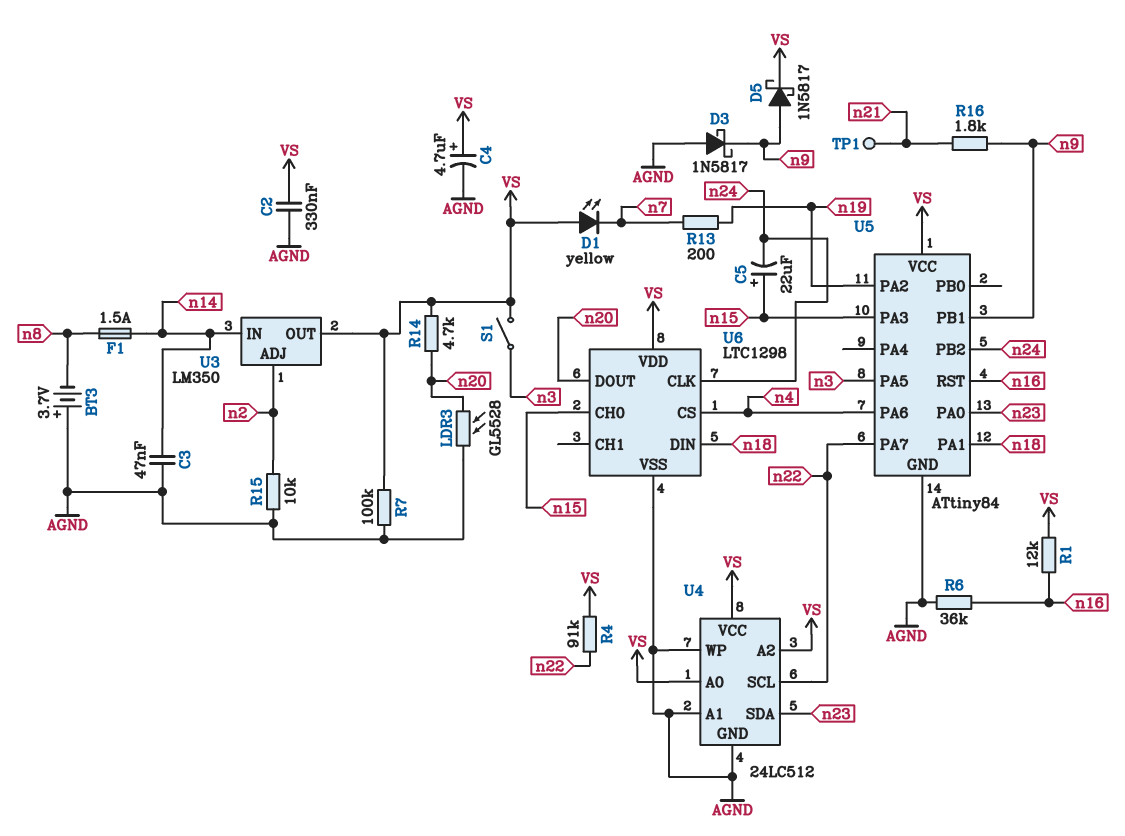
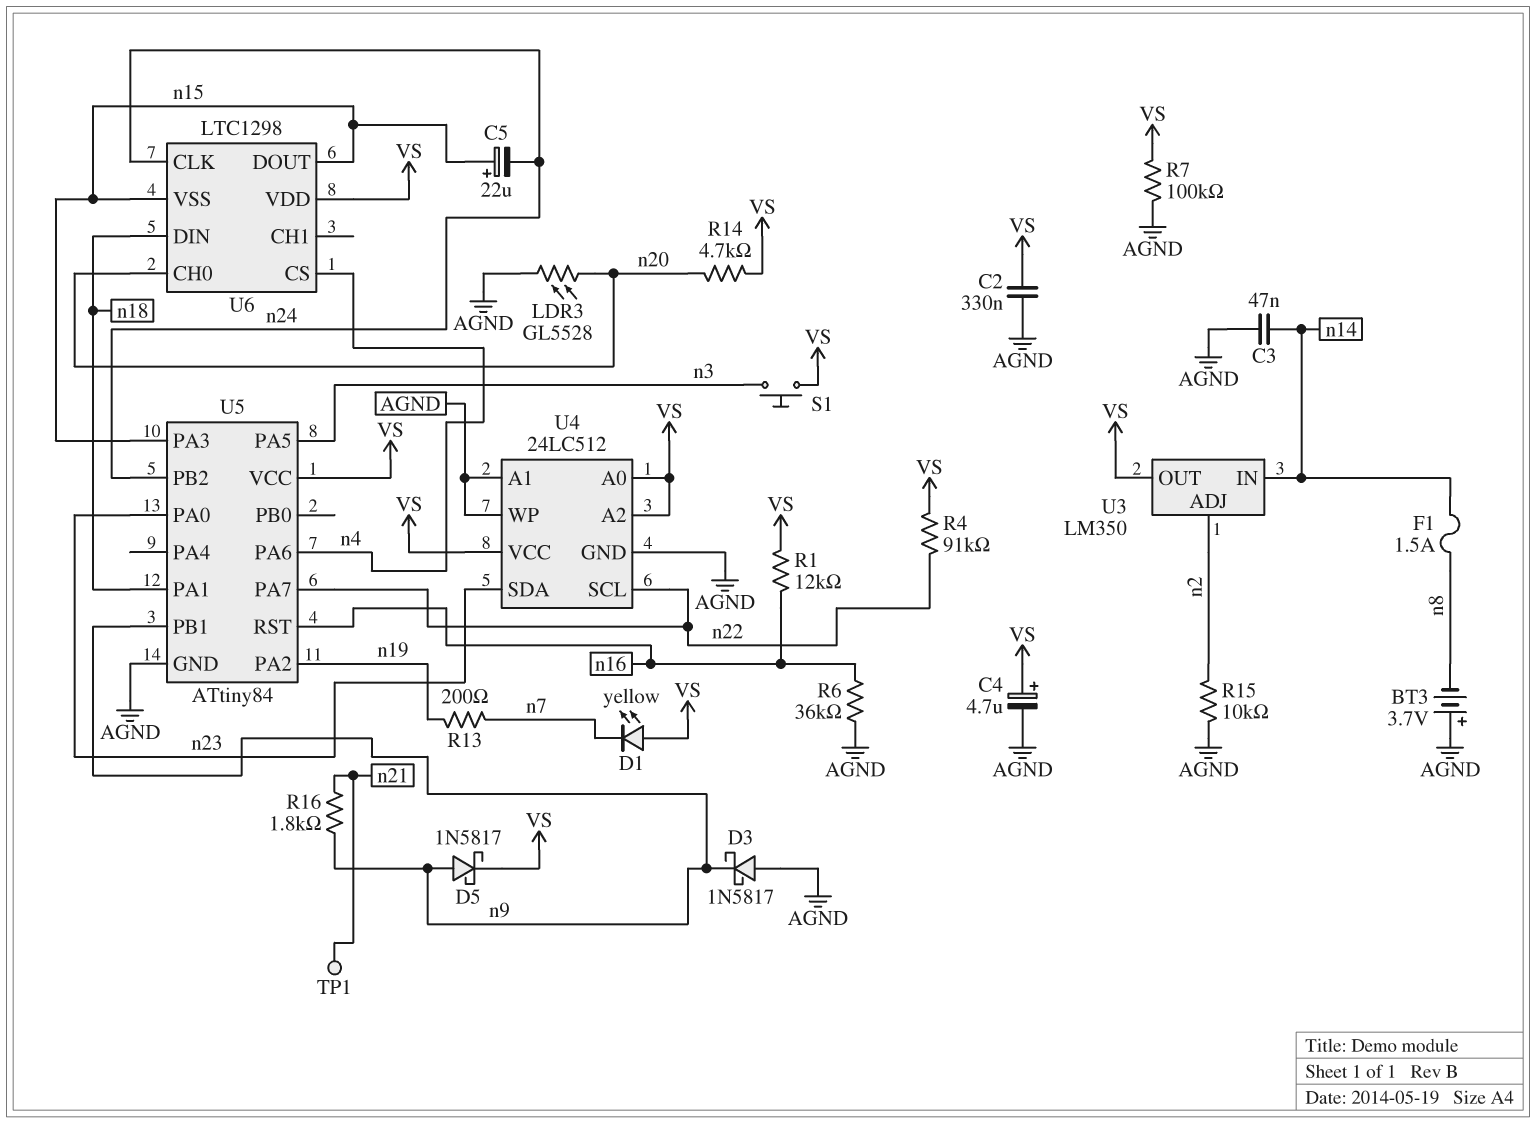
S1: switch (VS, n3) -> button (VS, n3)
U6 pin CH0: n15 -> n20
U6 pin DOUT: n20 -> n15
U6 pin VSS: AGND -> n15

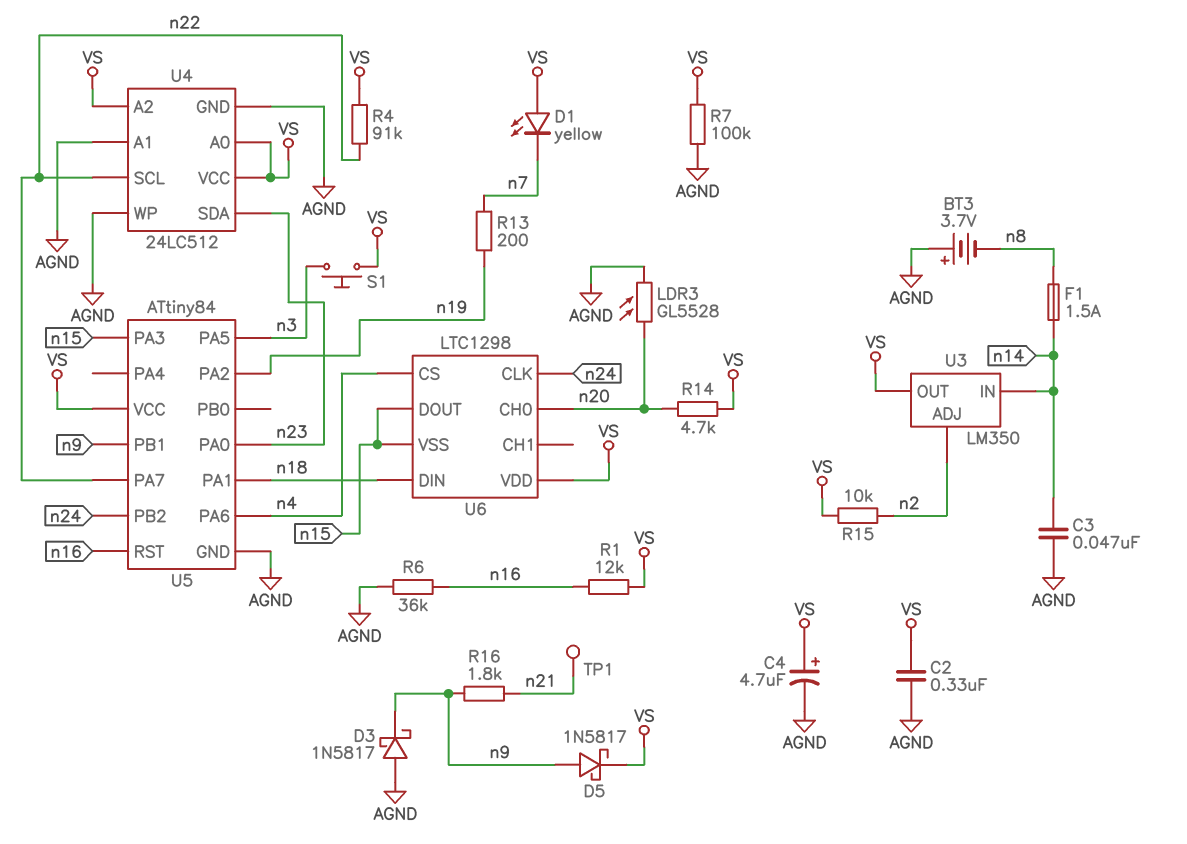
C5: 22uF (plus n15, minus n24) -> none
R15: 10k (AGND, n2) -> 10k (VS, n2)

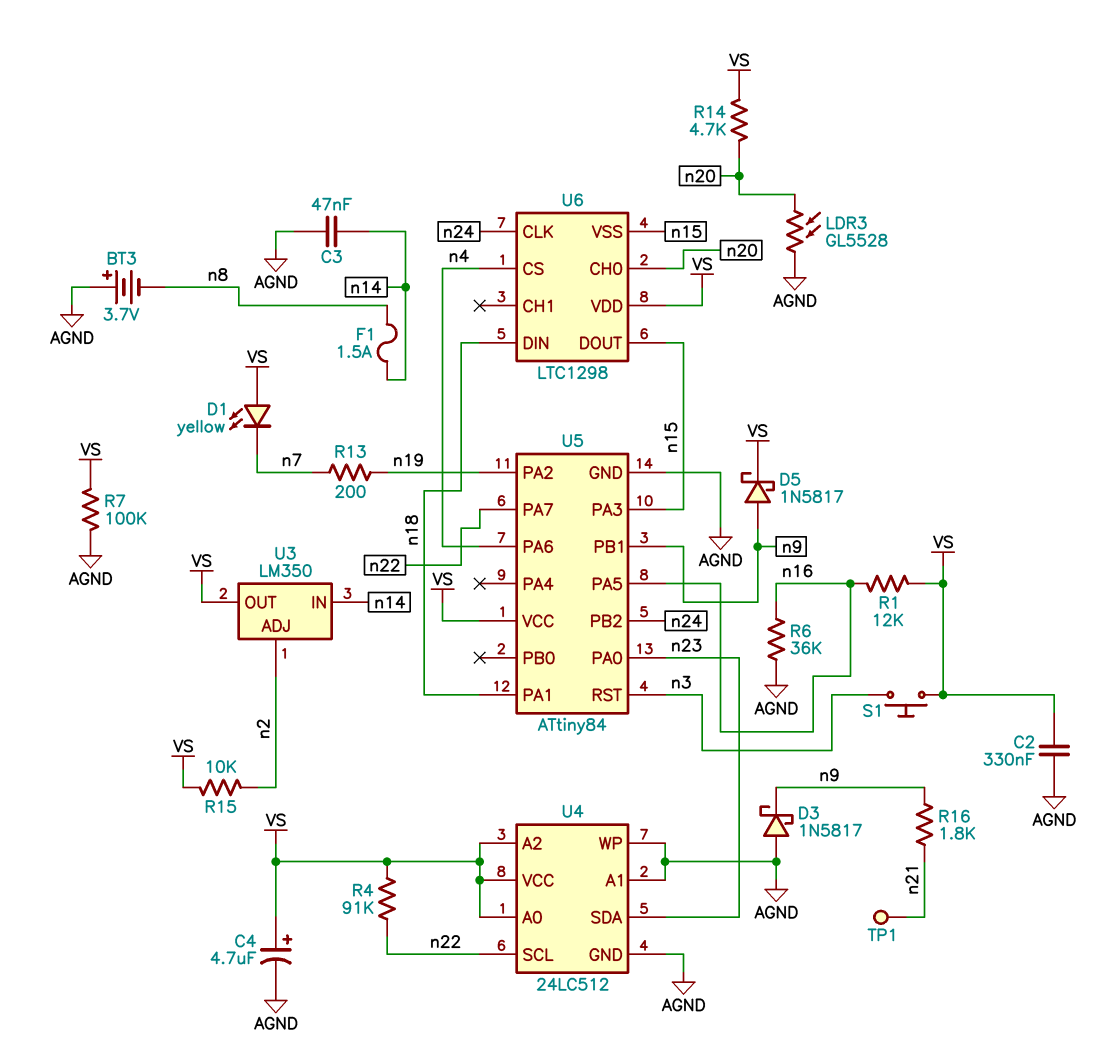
U5 pin PA5: n3 -> n16
U5 pin RST: n16 -> n3

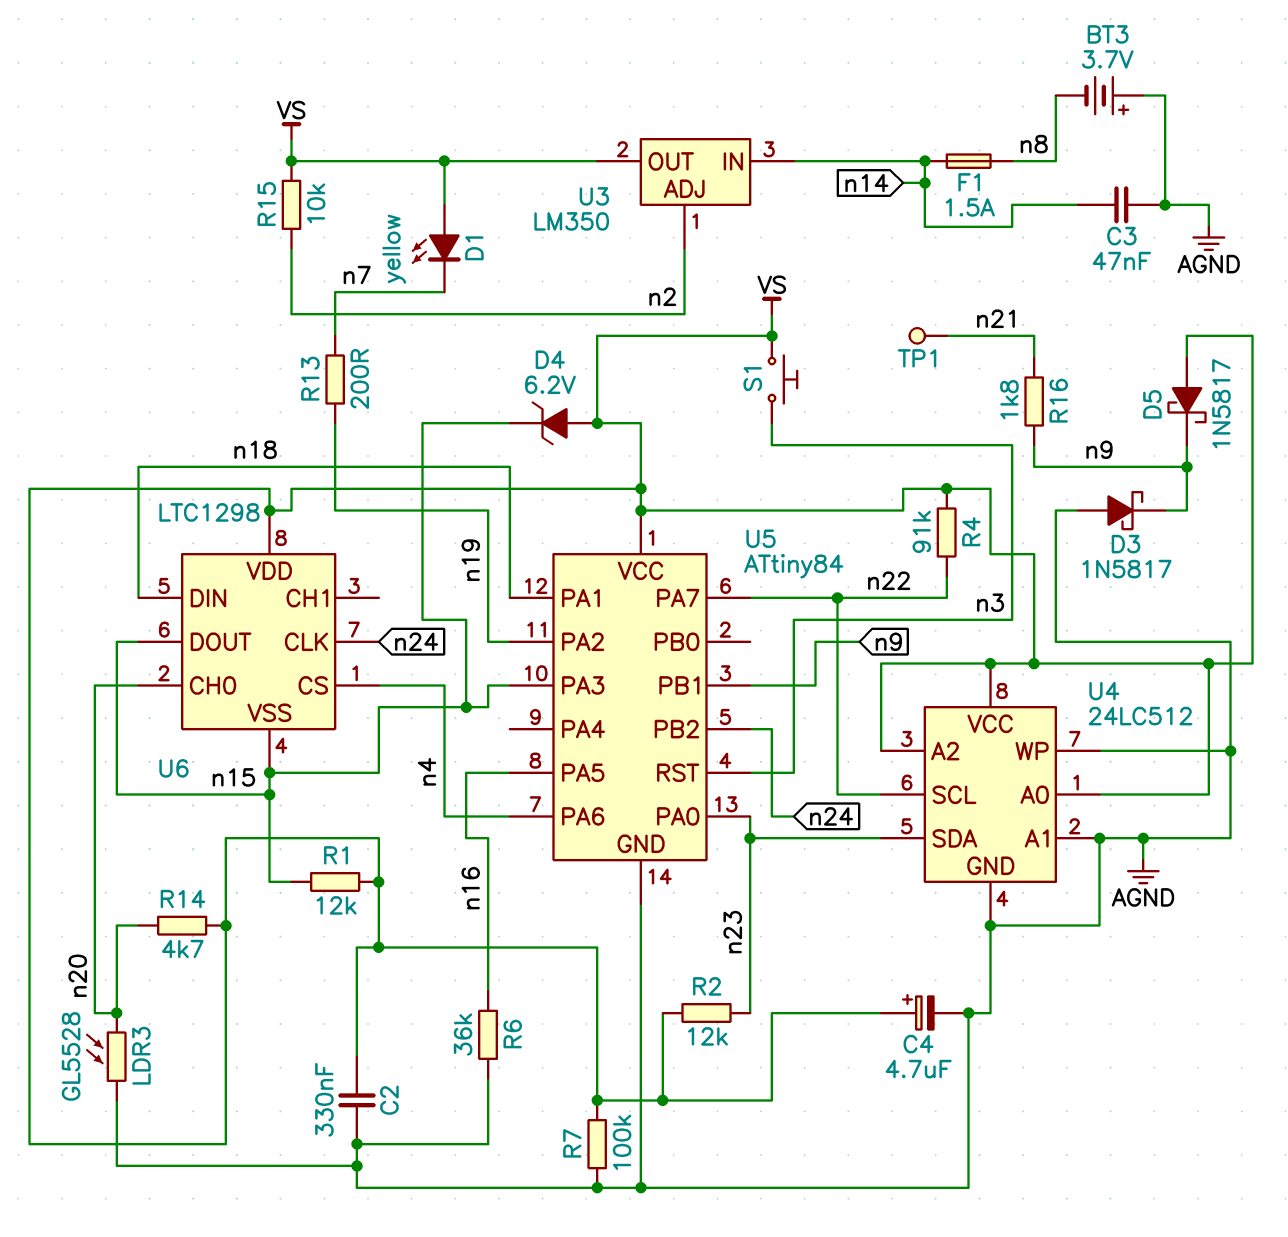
D4: none -> zener 6.2V (A VS, K n15)
D5: schottky 1N5817 (A n9, K VS) -> schottky 1N5817 (A VS, K n9)
R1: 12k (VS, n16) -> 12k (VS, n15)
R2: none -> 12k (VS, n23)

